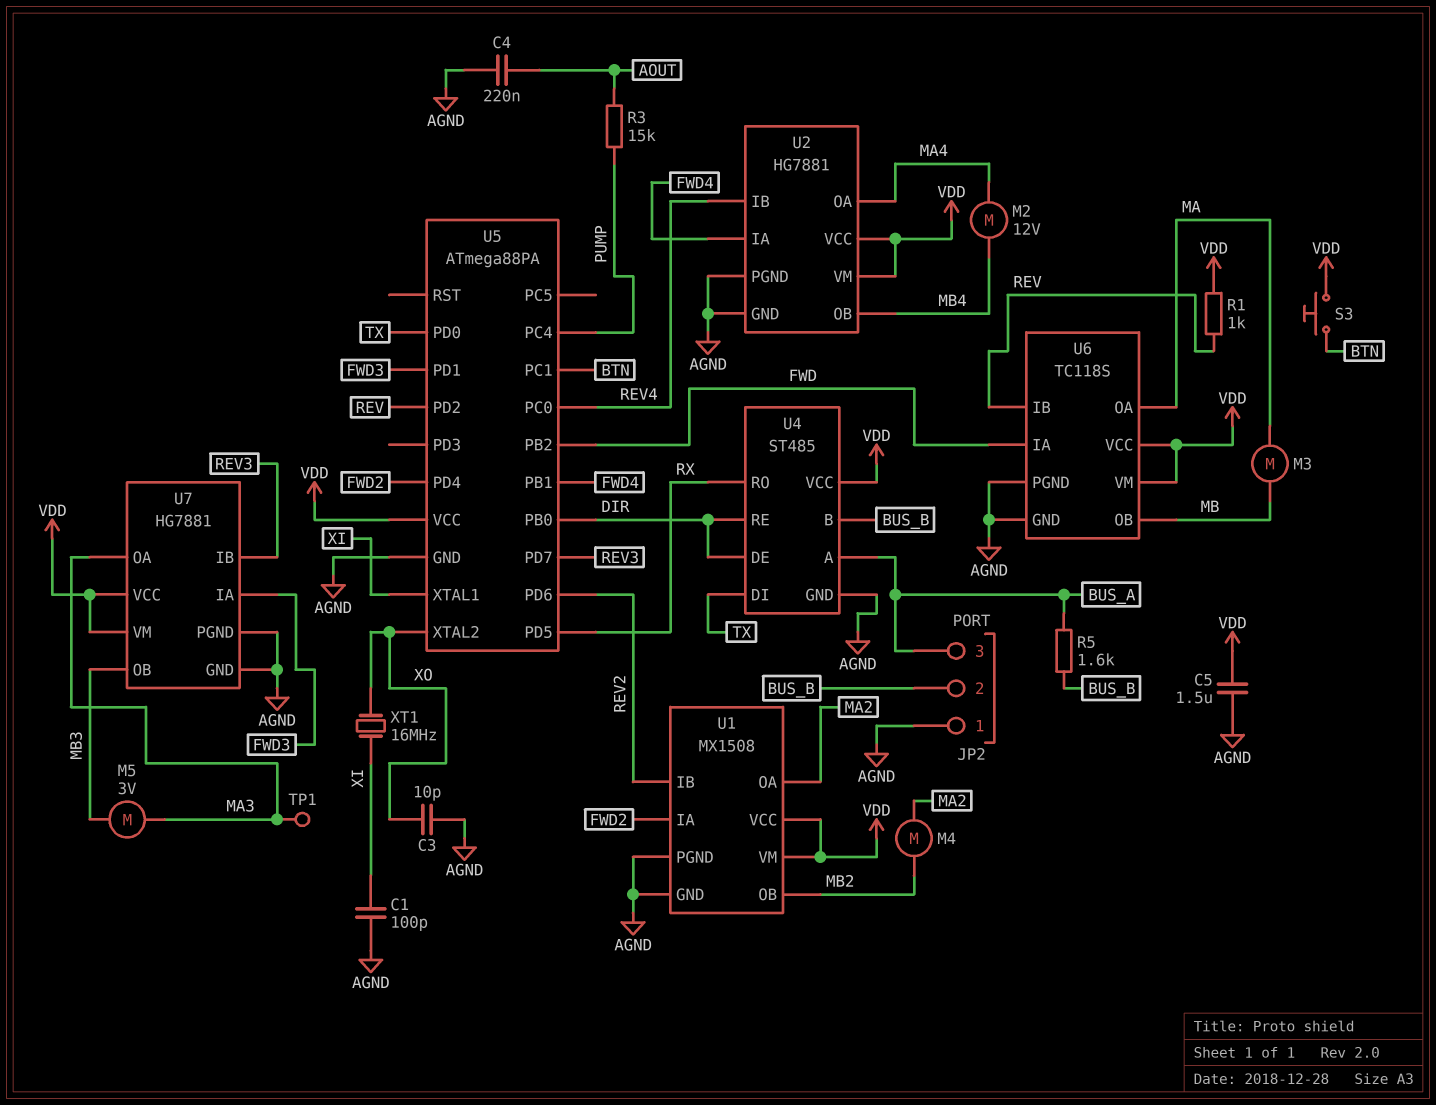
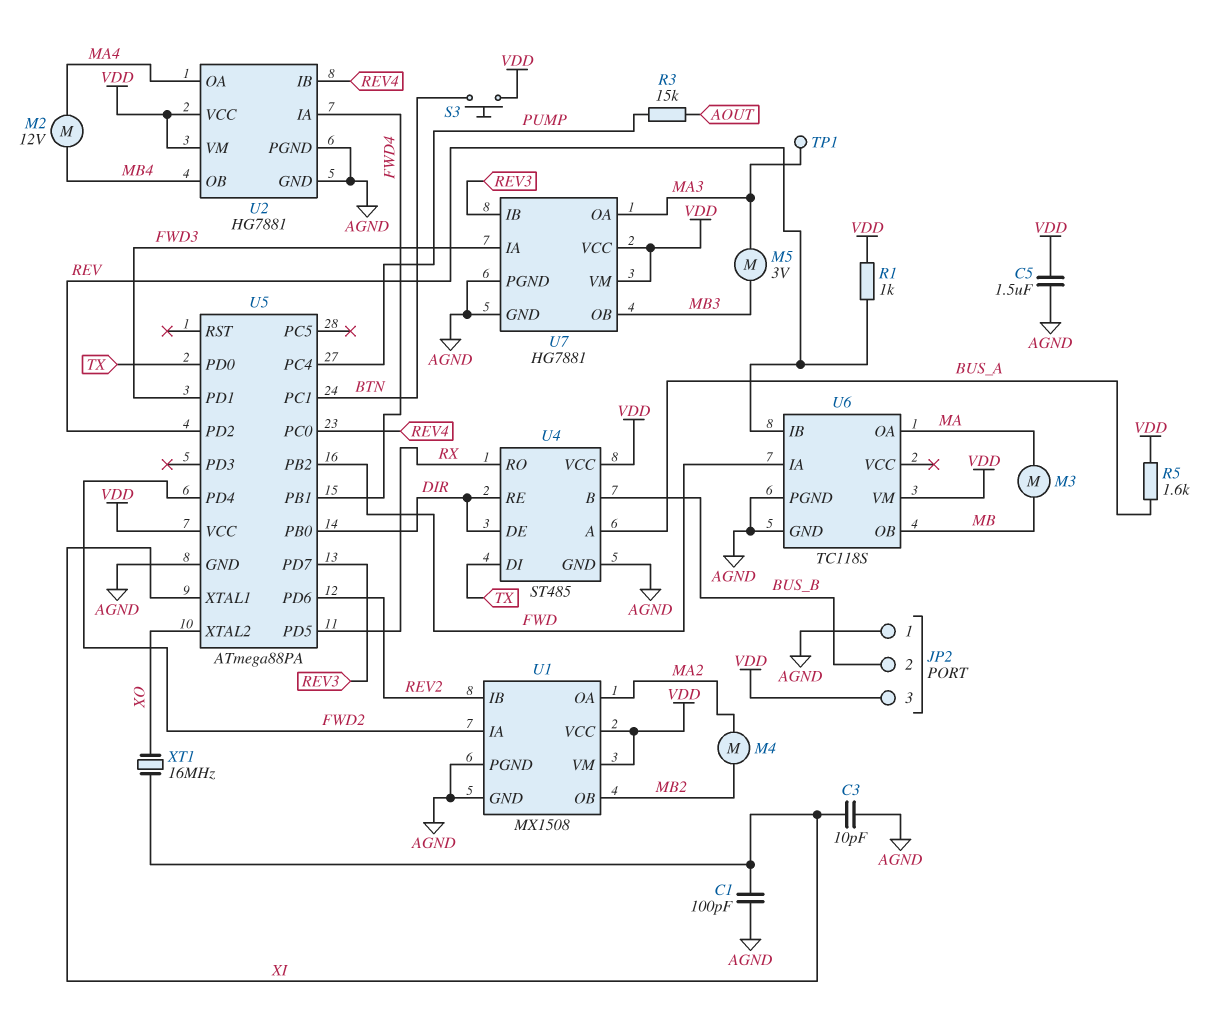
C3: 10pF (AGND, XO) -> 10pF (AGND, XI)
C4: 220nF (AGND, AOUT) -> none
JP2 pin 3: BUS_A -> VDD
R5: 1.6k (BUS_A, BUS_B) -> 1.6k (BUS_A, VDD)
U6 pin VCC: VDD -> none

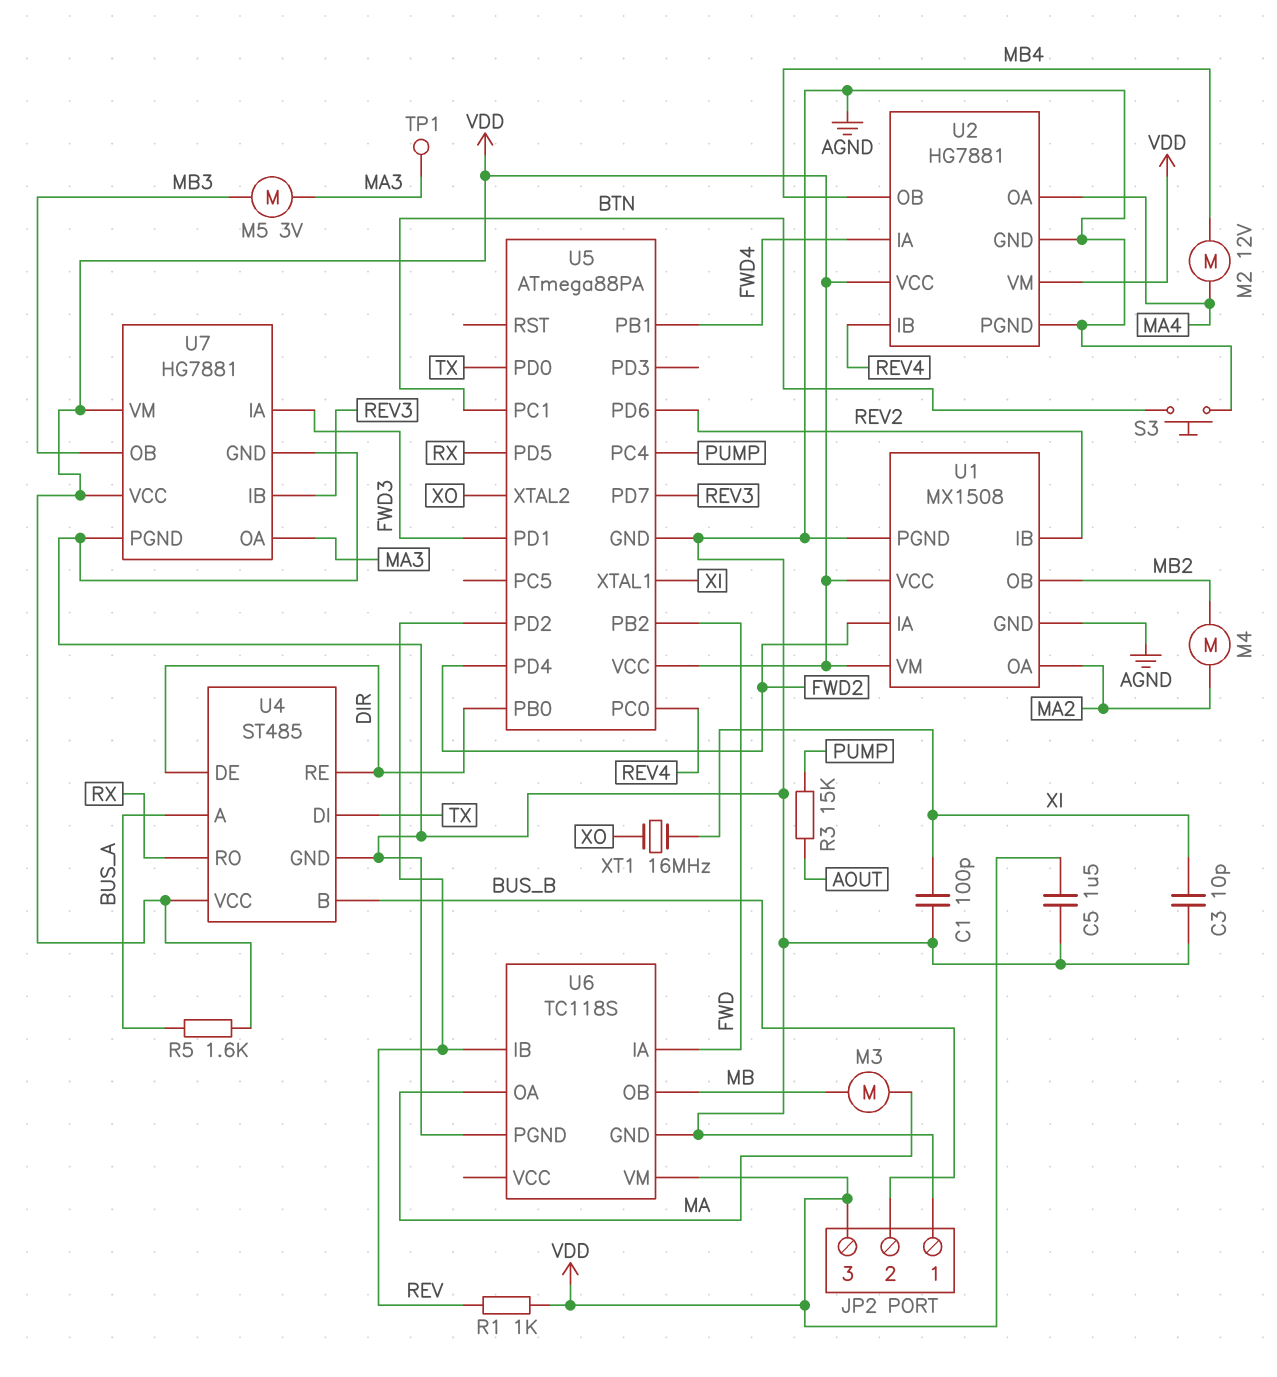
S3: button (BTN, VDD) -> button (AGND, BTN)

